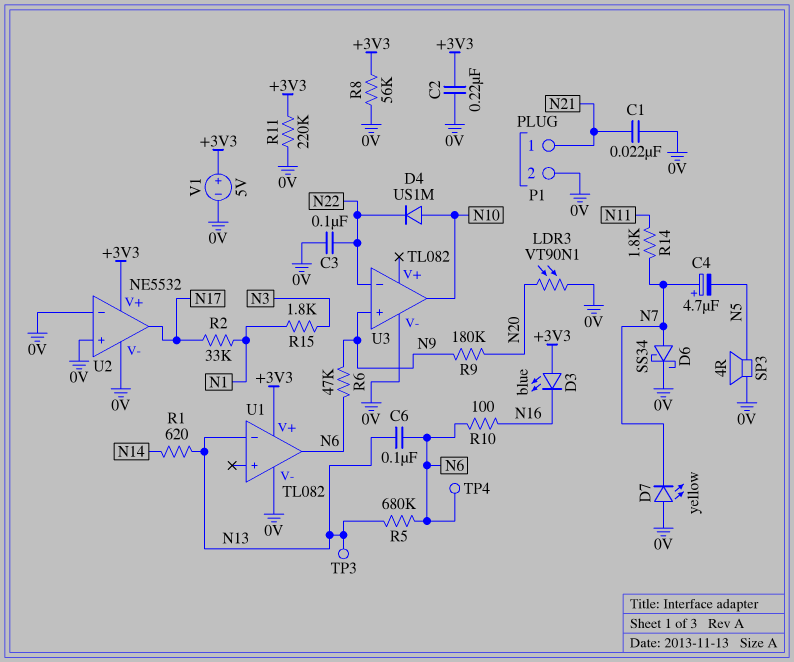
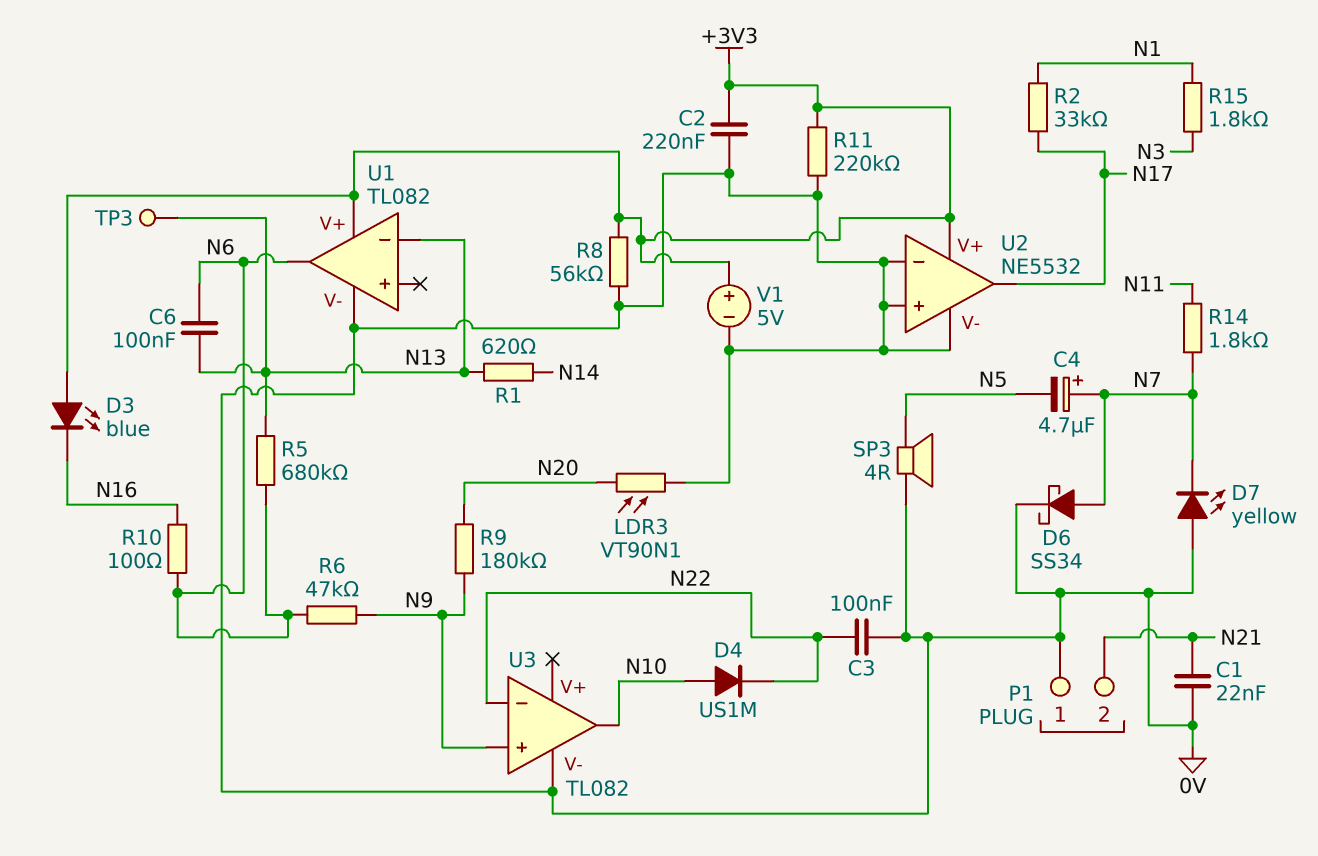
P1 pin 1: N21 -> 0V
P1 pin 2: 0V -> N21
TP4: test point (N6) -> none

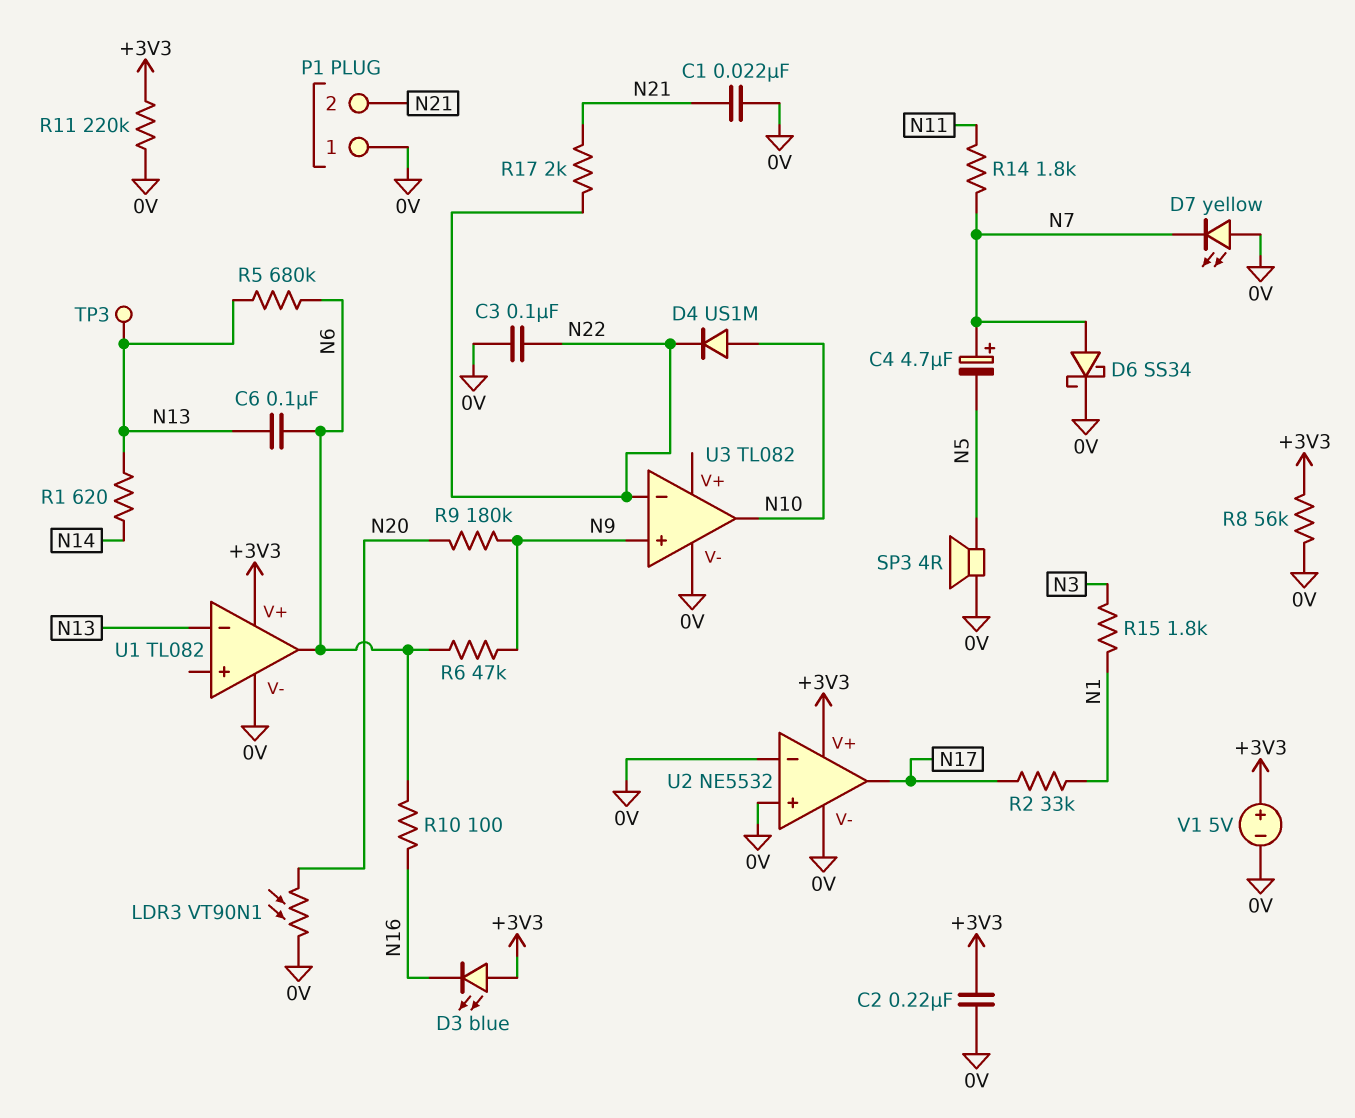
R17: none -> 2k (N21, N22)

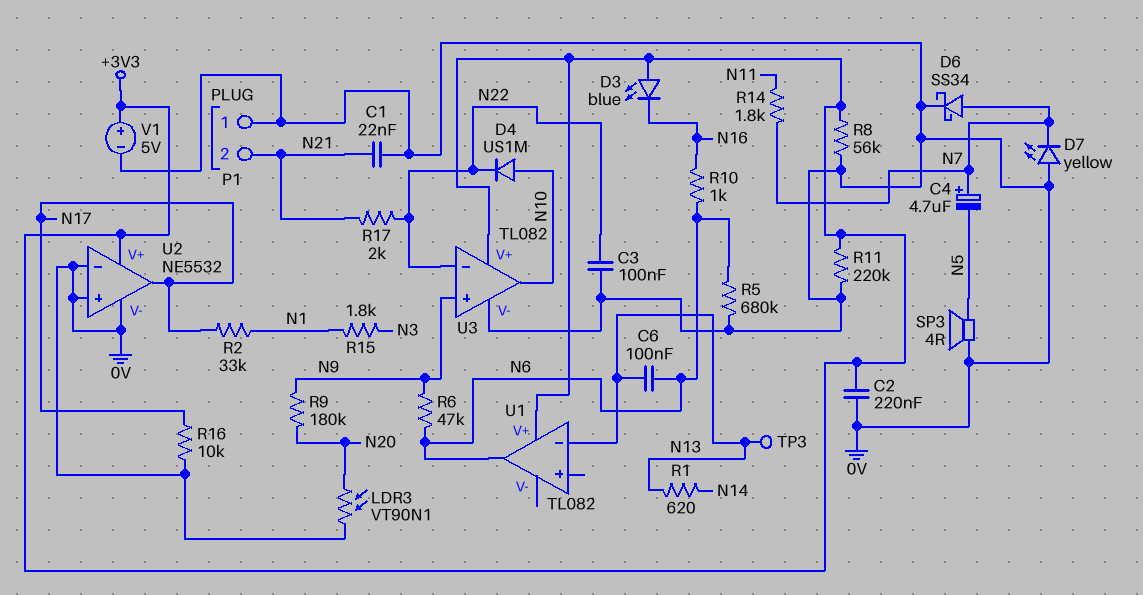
R5: 680k (N6, N13) -> 680k (0V, N6)
R10: 100 (N6, N16) -> 1k (N6, N16)
R16: none -> 10k (0V, N17)
U1 pin V-: 0V -> none
U3 pin V+: none -> +3V3

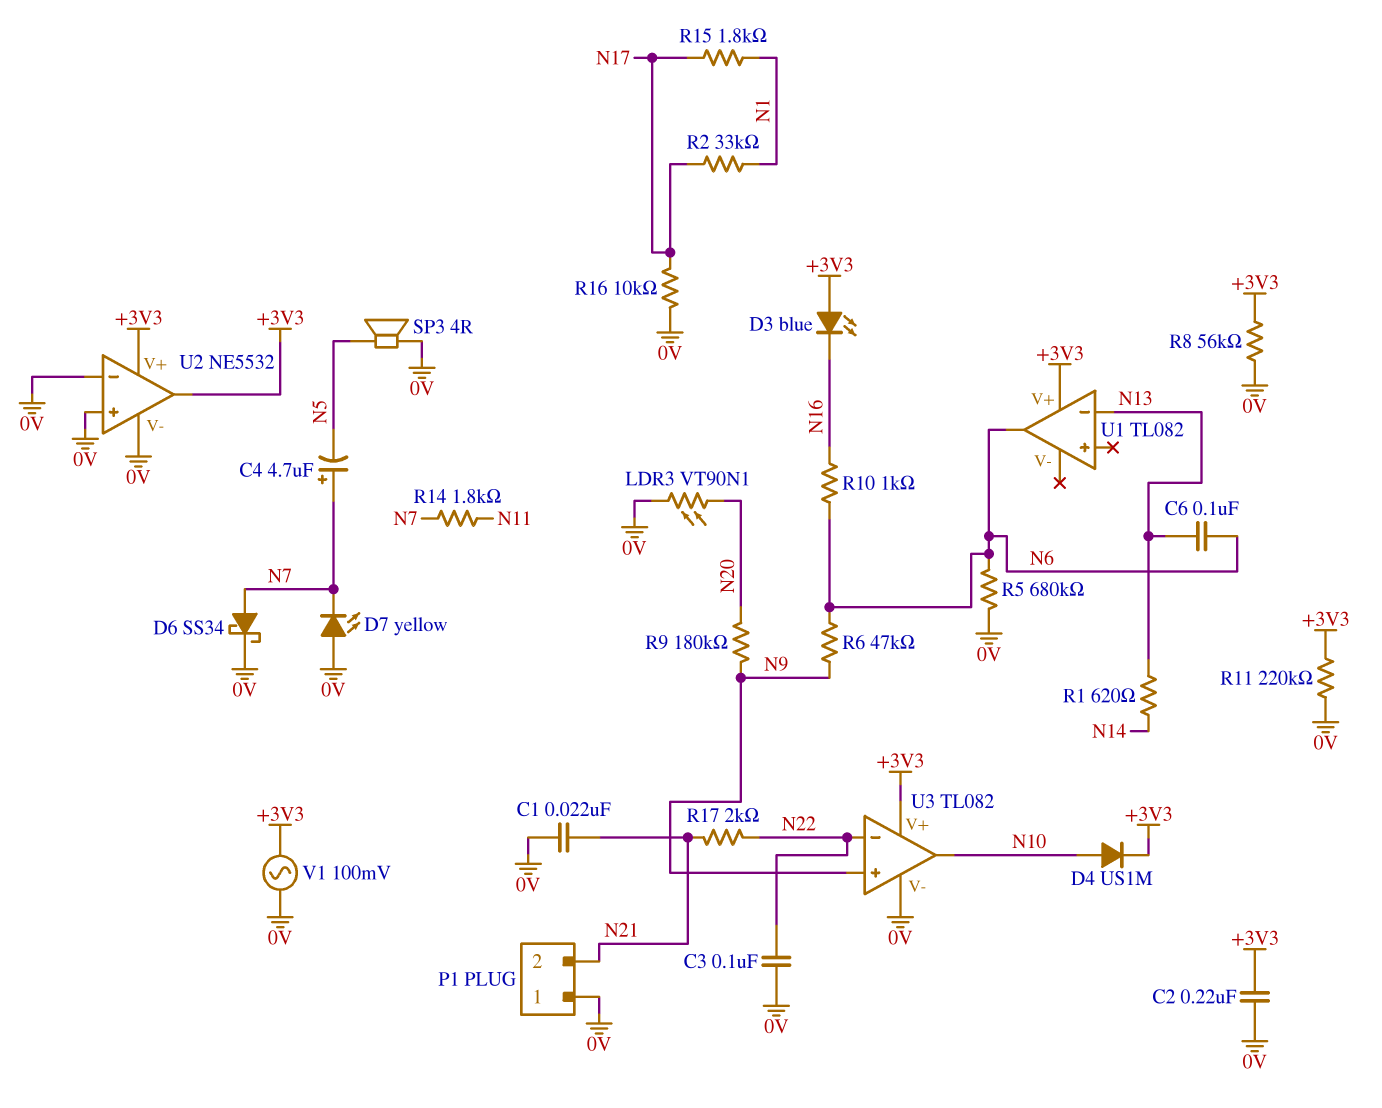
D4: diode US1M (A N10, K N22) -> diode US1M (A N10, K +3V3)
R15: 1.8k (N1, N3) -> 1.8k (N1, N17)
TP3: test point (N13) -> none
U2 pin out: N17 -> +3V3
V1: 5V (plus +3V3, minus 0V) -> AC 100mV (+3V3, 0V)

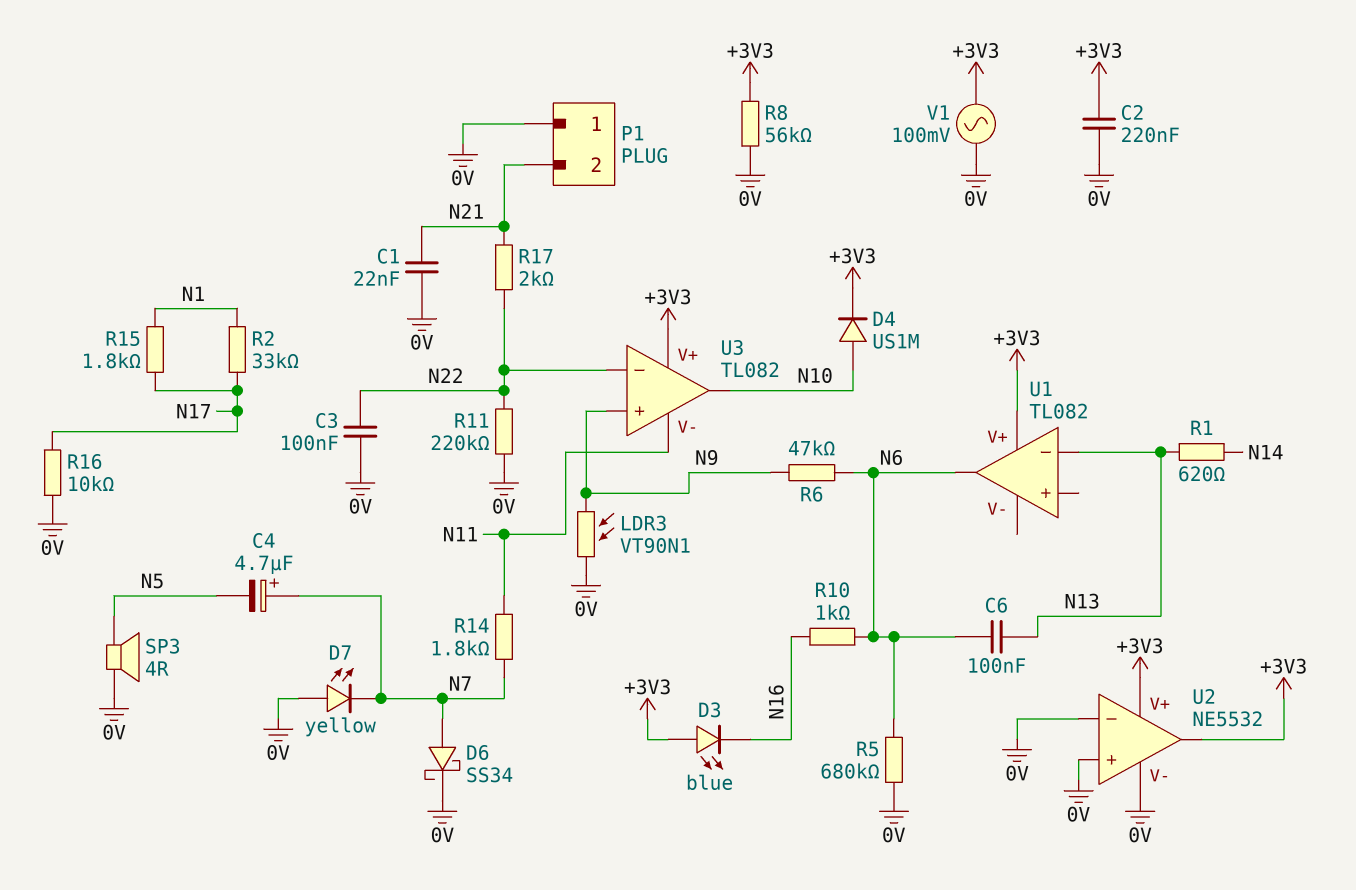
LDR3: VT90N1 (0V, N20) -> VT90N1 (0V, N9)
R9: 180k (N9, N20) -> none
R11: 220k (+3V3, 0V) -> 220k (0V, N22)
U3 pin V-: 0V -> N11

